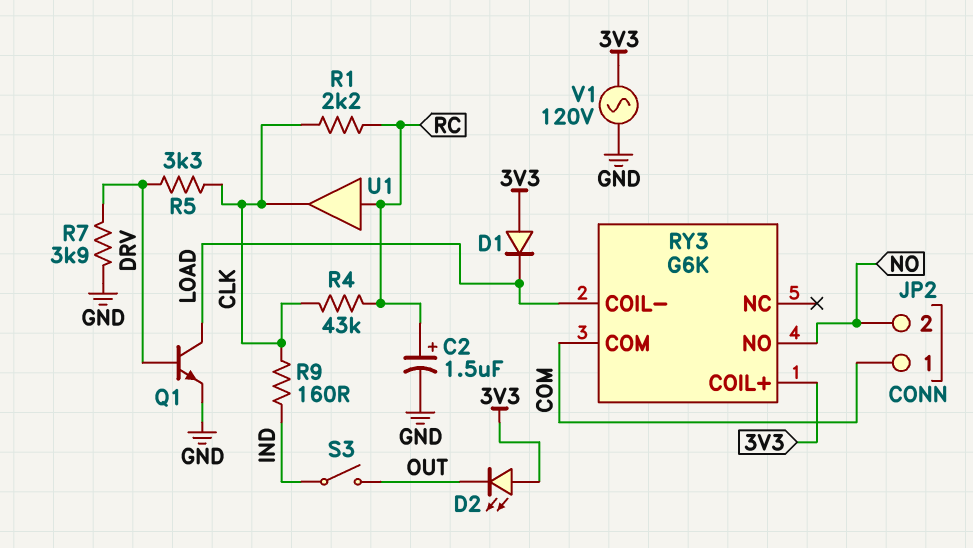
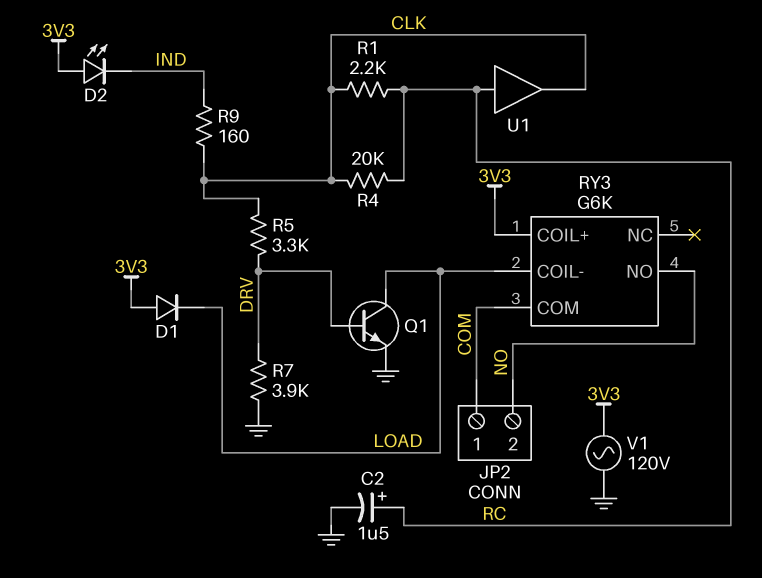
D2: LED (A 3V3, K OUT) -> LED (A 3V3, K IND)
R4: 43k (CLK, RC) -> 20k (CLK, RC)
S3: switch (IND, OUT) -> none

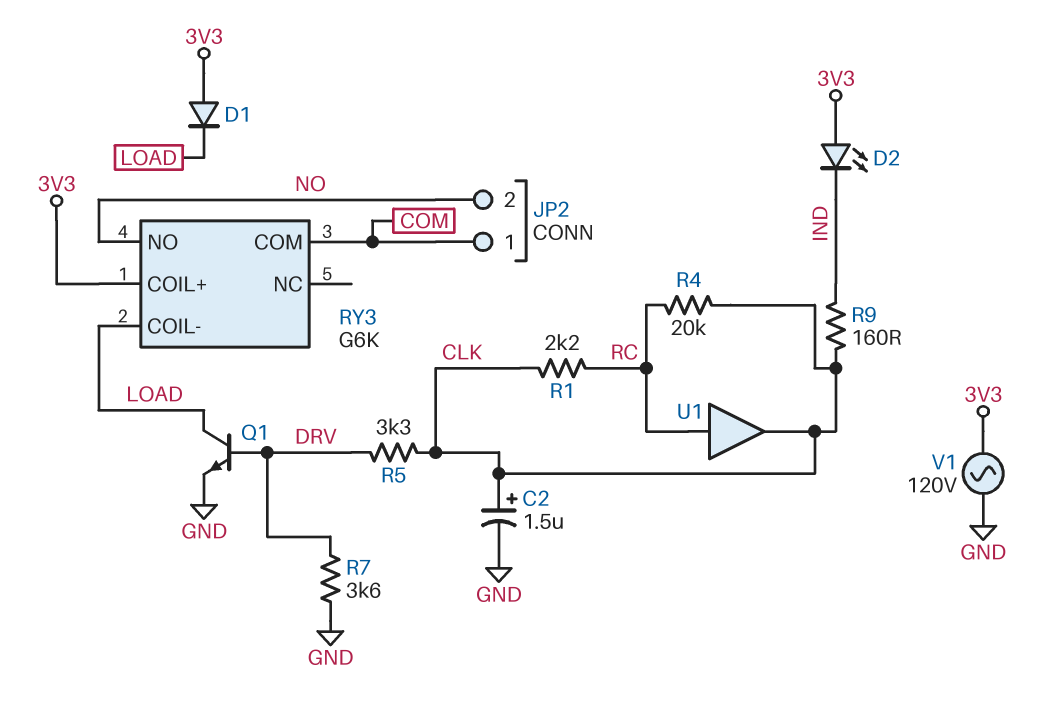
C2: 1.5uF (plus RC, minus GND) -> 1.5uF (plus CLK, minus GND)
R7: 3.9k (DRV, GND) -> 3.6k (DRV, GND)

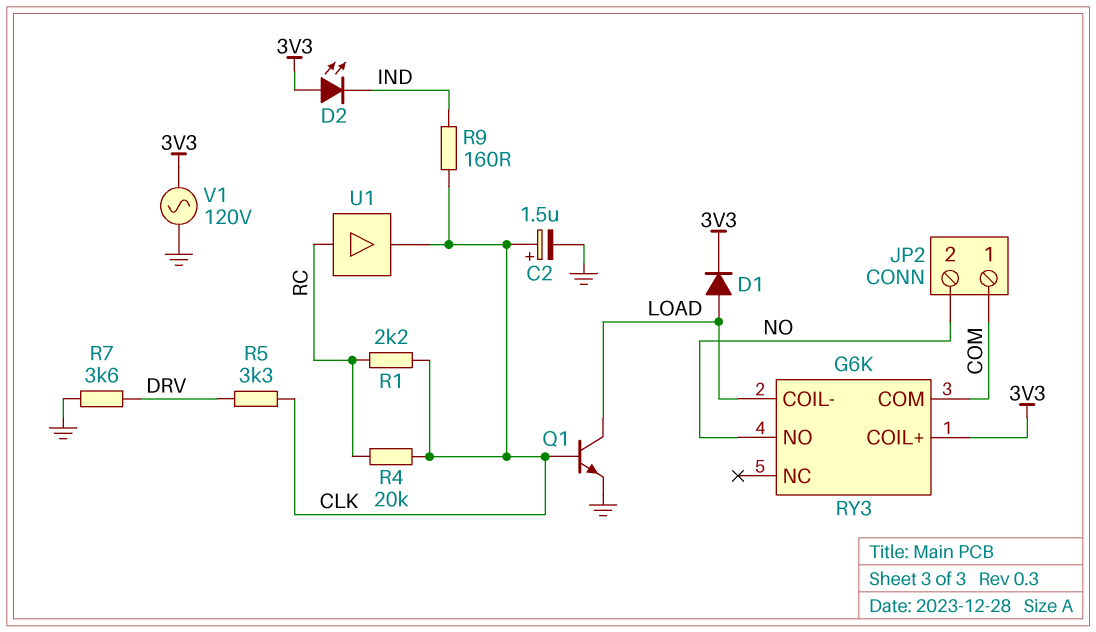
D1: diode (A 3V3, K LOAD) -> diode (A LOAD, K 3V3)
Q1: NPN (B DRV, C LOAD, E GND) -> NPN (B CLK, C LOAD, E GND)

